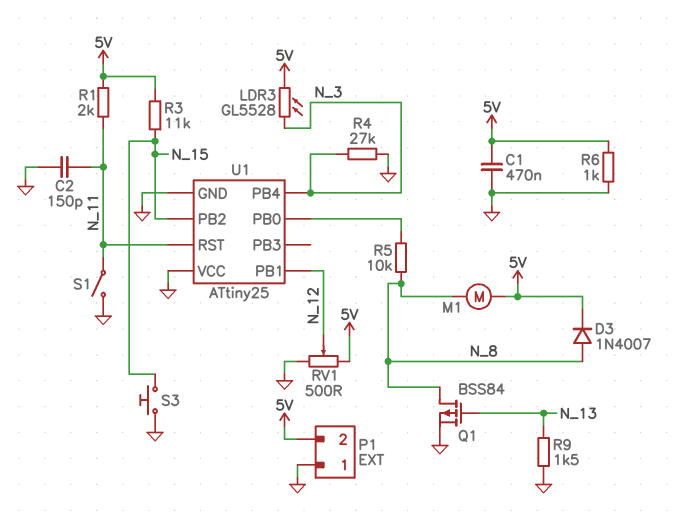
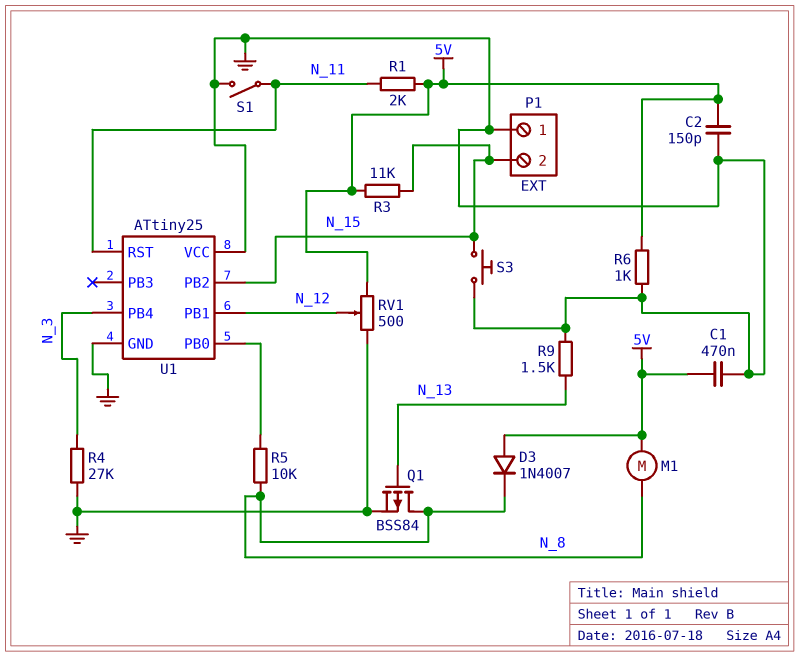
C2: 150pF (GND, N_11) -> 150pF (5V, GND)
D3: diode 1N4007 (A N_8, K 5V) -> diode 1N4007 (A 5V, K N_8)
LDR3: GL5528 (5V, N_3) -> none
P1 pin 2: 5V -> N_15

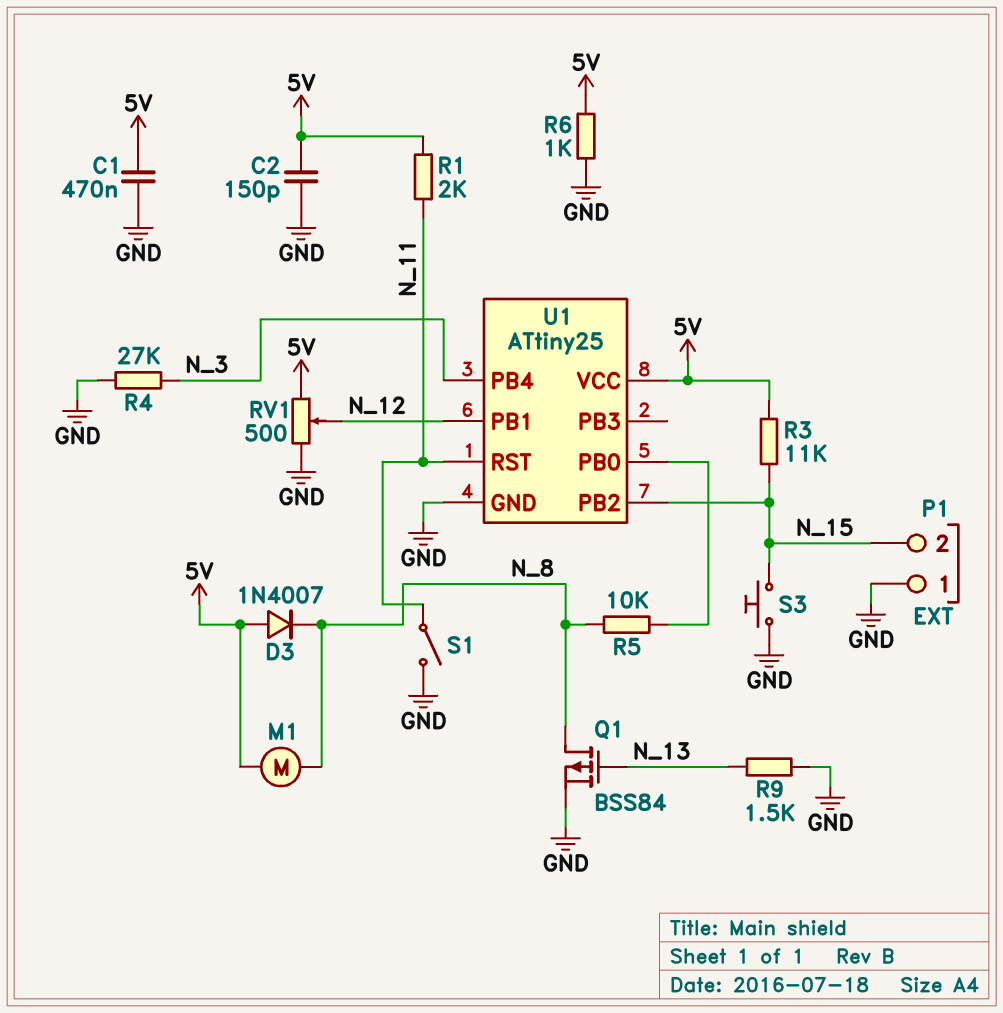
U1 pin VCC: GND -> 5V

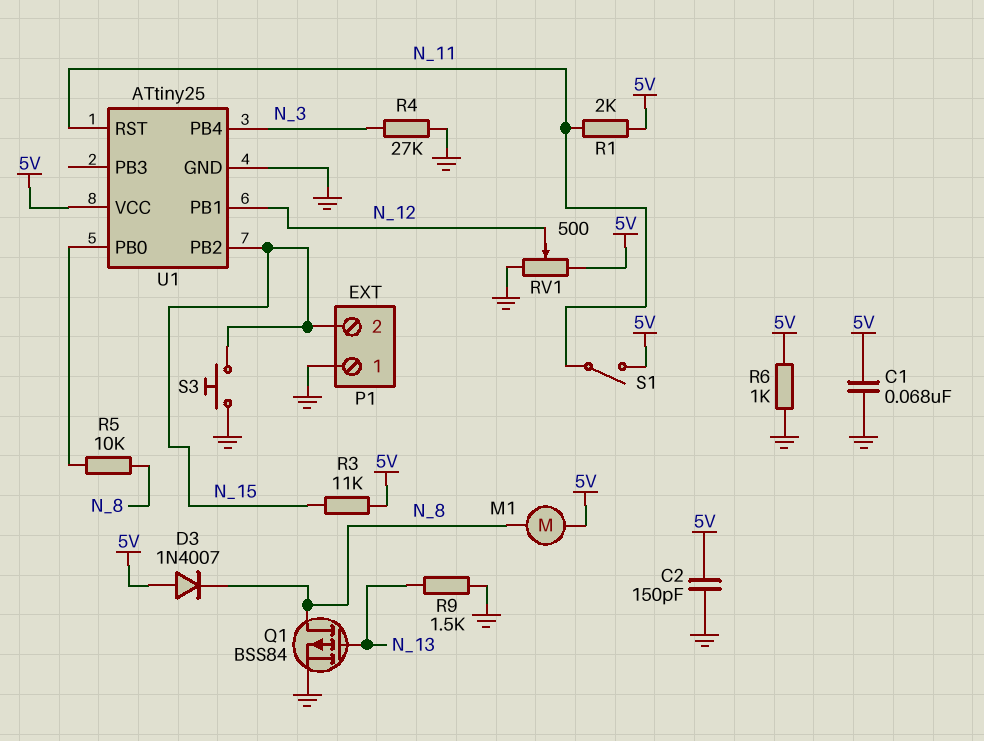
C1: 470nF (5V, GND) -> 68nF (5V, GND)
S1: switch (GND, N_11) -> switch (5V, N_11)

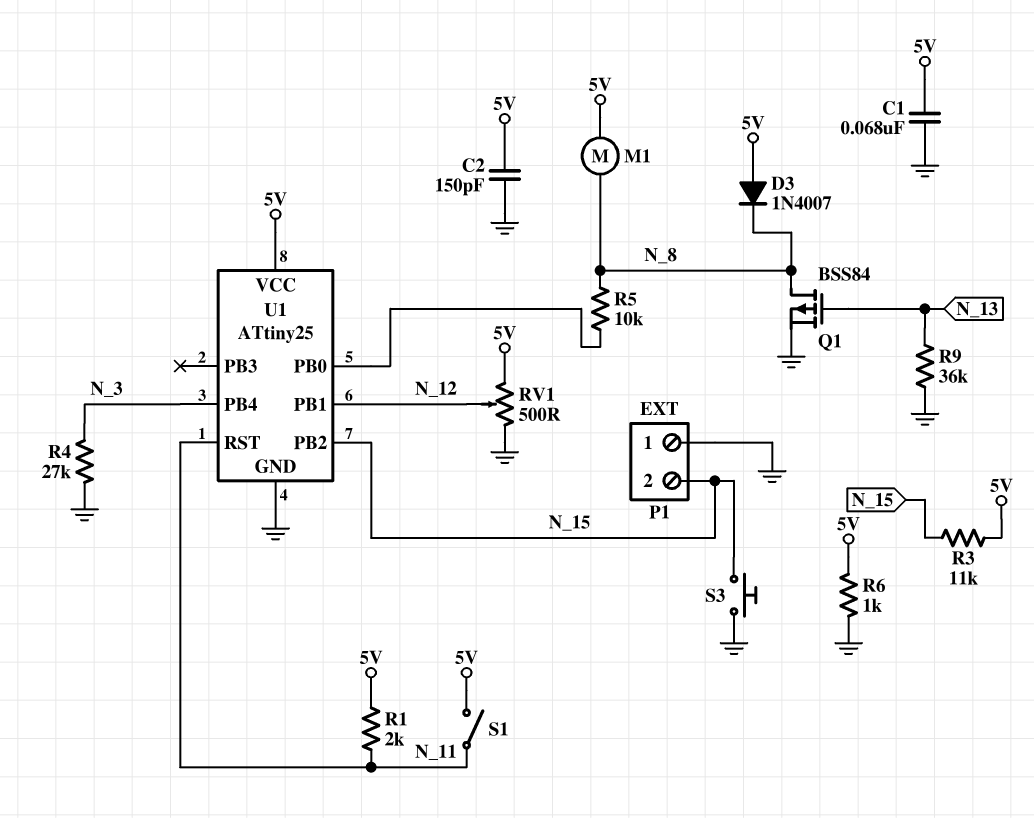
R9: 1.5k (GND, N_13) -> 36k (GND, N_13)

